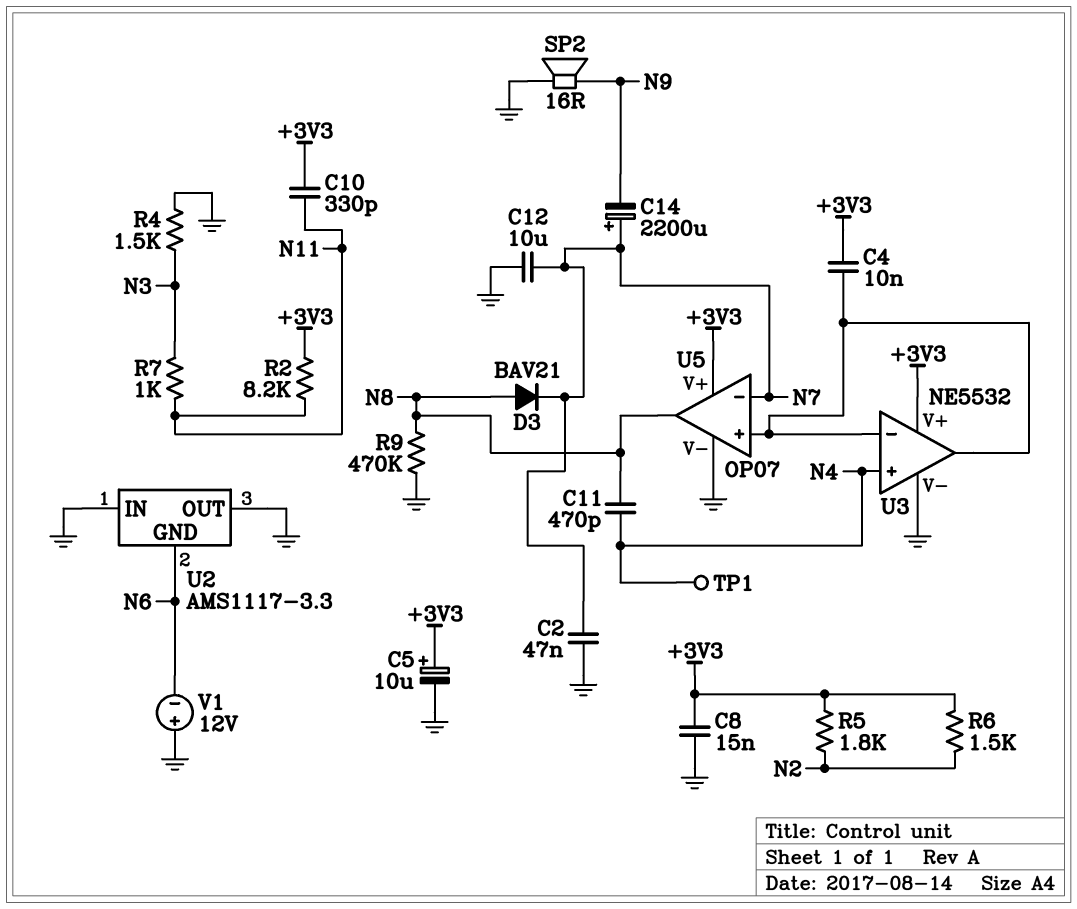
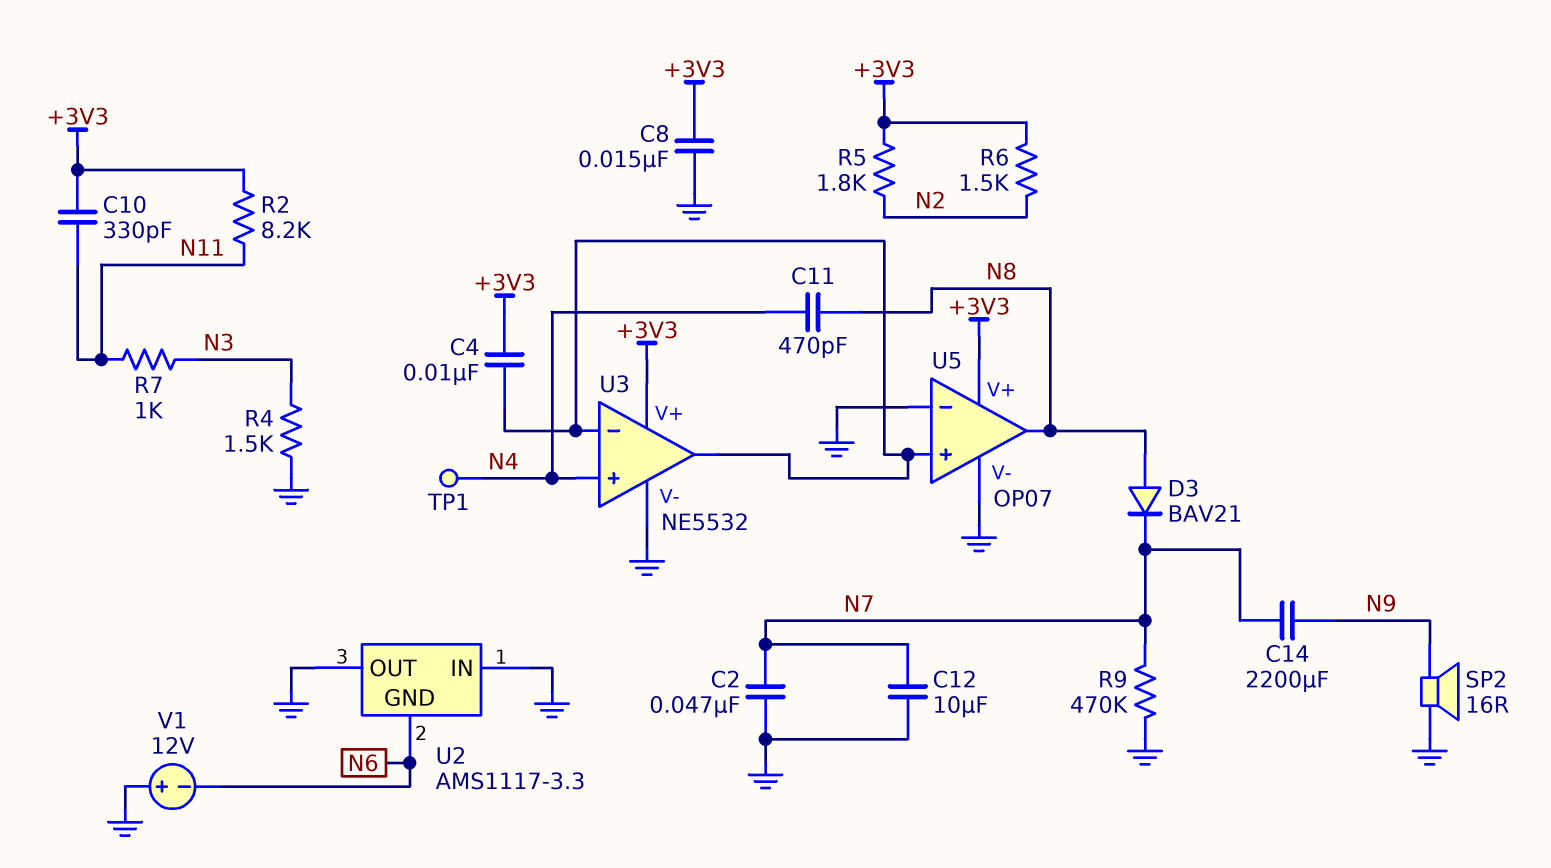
C5: 10uF (plus +3V3, minus GND) -> none
C14: 2200uF (plus N7, minus N9) -> 2200uF (N7, N9)
R9: 470k (GND, N8) -> 470k (GND, N7)
U5 pin in-: N7 -> GND

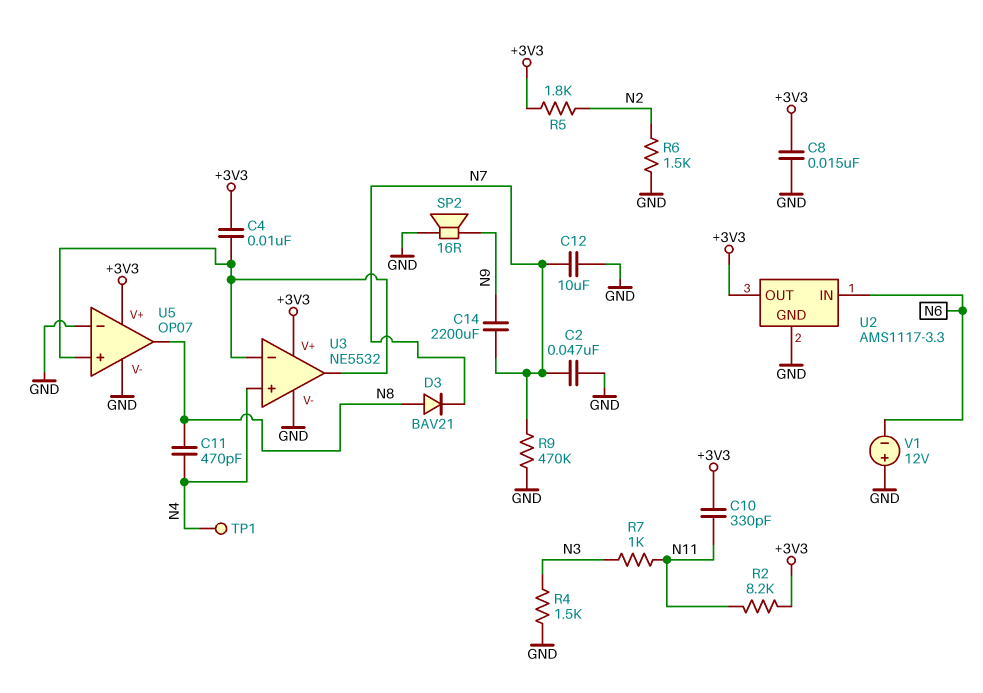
R6: 1.5k (+3V3, N2) -> 1.5k (GND, N2)
U2 pin GND: N6 -> GND
U2 pin IN: GND -> N6
U2 pin OUT: GND -> +3V3

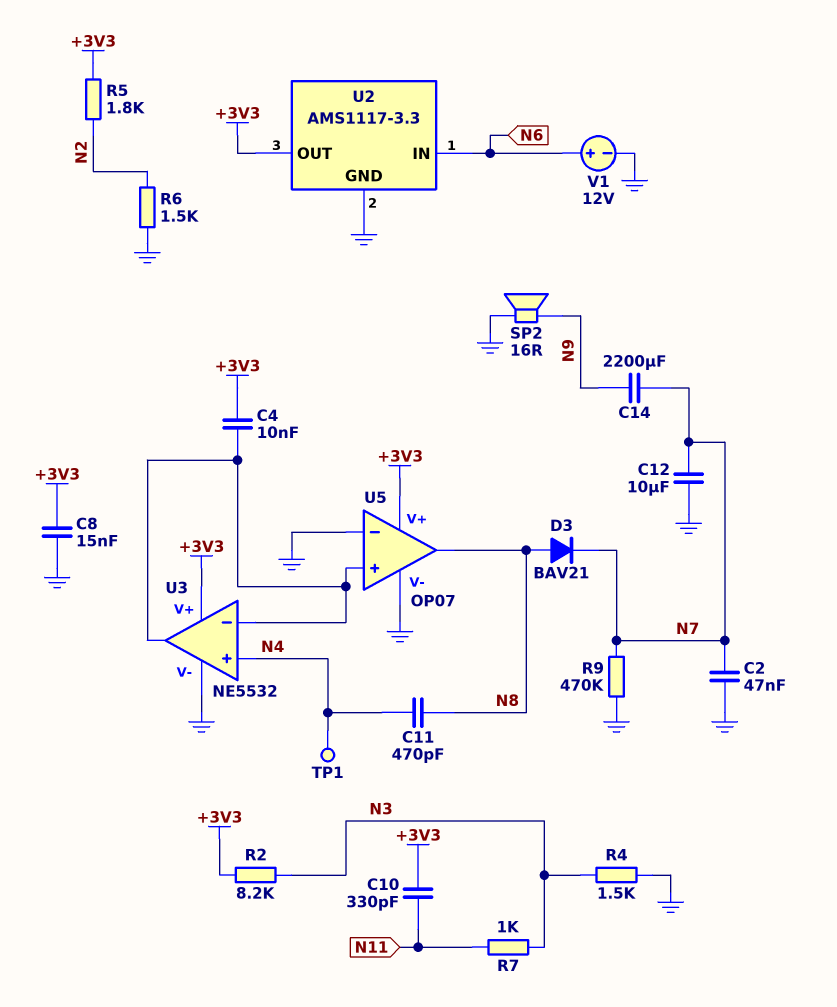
R2: 8.2k (+3V3, N11) -> 8.2k (+3V3, N3)
V1: 12V (plus GND, minus N6) -> 12V (plus N6, minus GND)

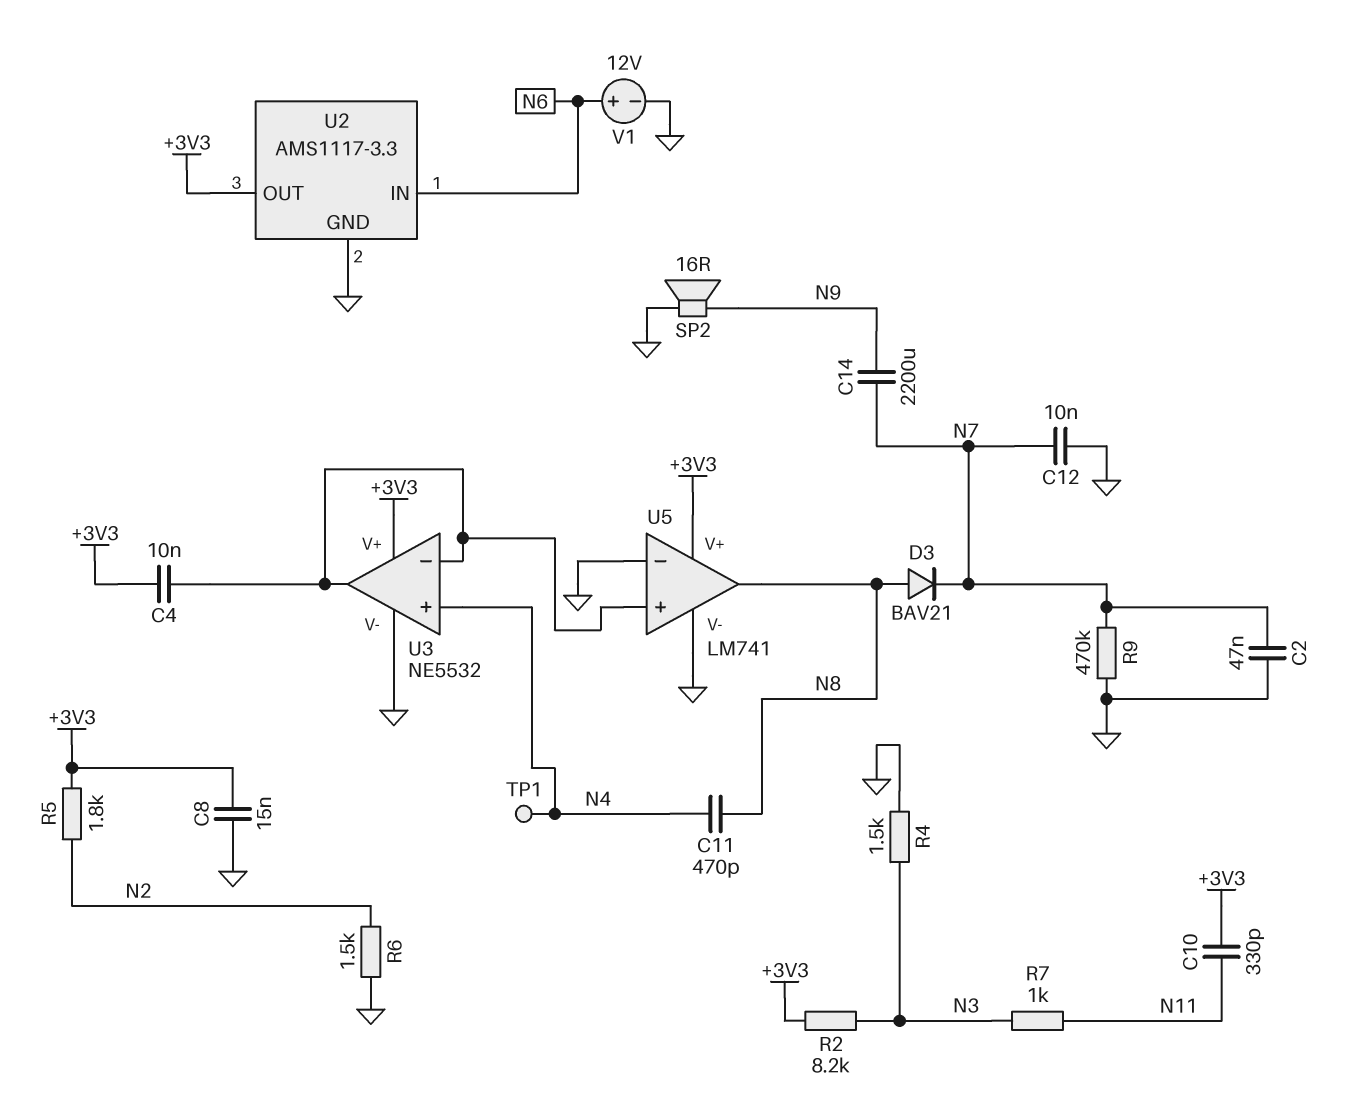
C12: 10uF (GND, N7) -> 10nF (GND, N7)
U5: OP07 -> LM741

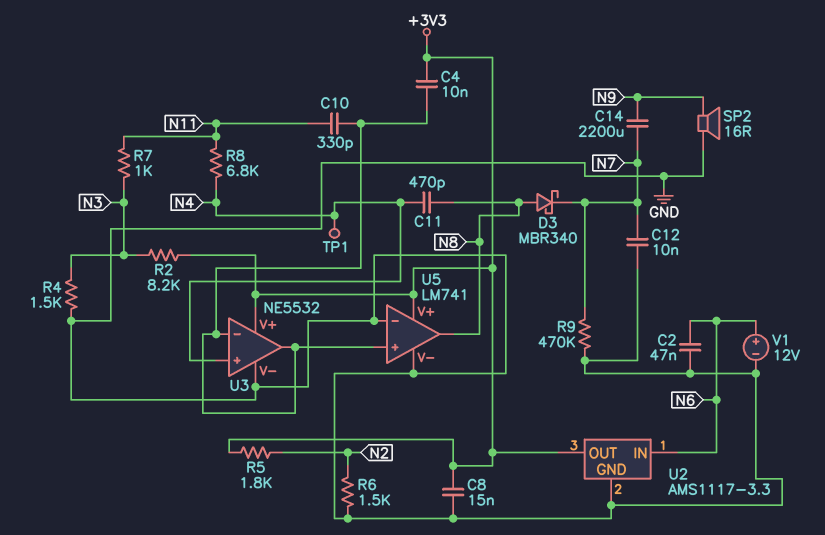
C2: 47nF (GND, N7) -> 47nF (GND, N6)
C10: 330pF (+3V3, N11) -> 330pF (N11, U3/in-)
D3: diode BAV21 (A N8, K N7) -> schottky MBR340 (A N8, K N7)
R8: none -> 6.8k (N4, N11)

